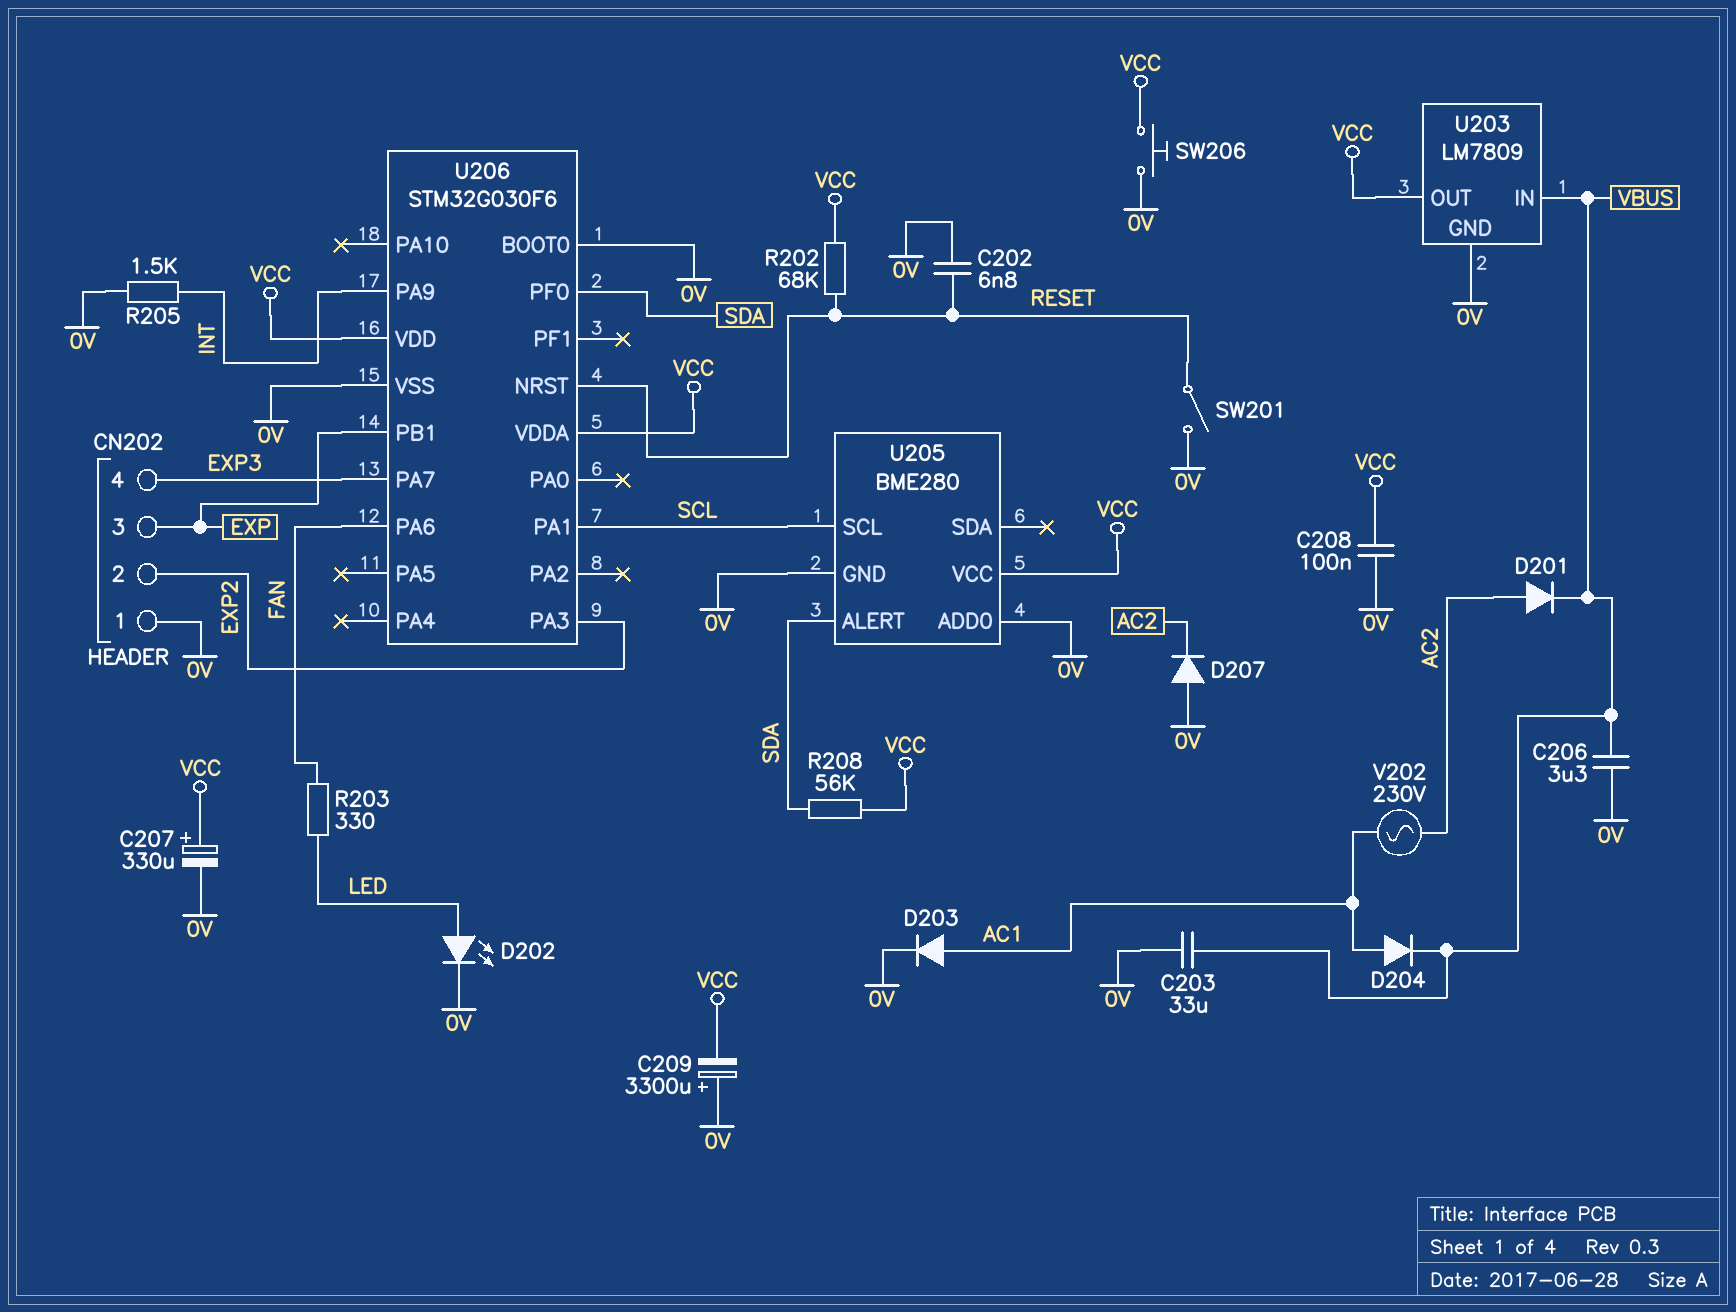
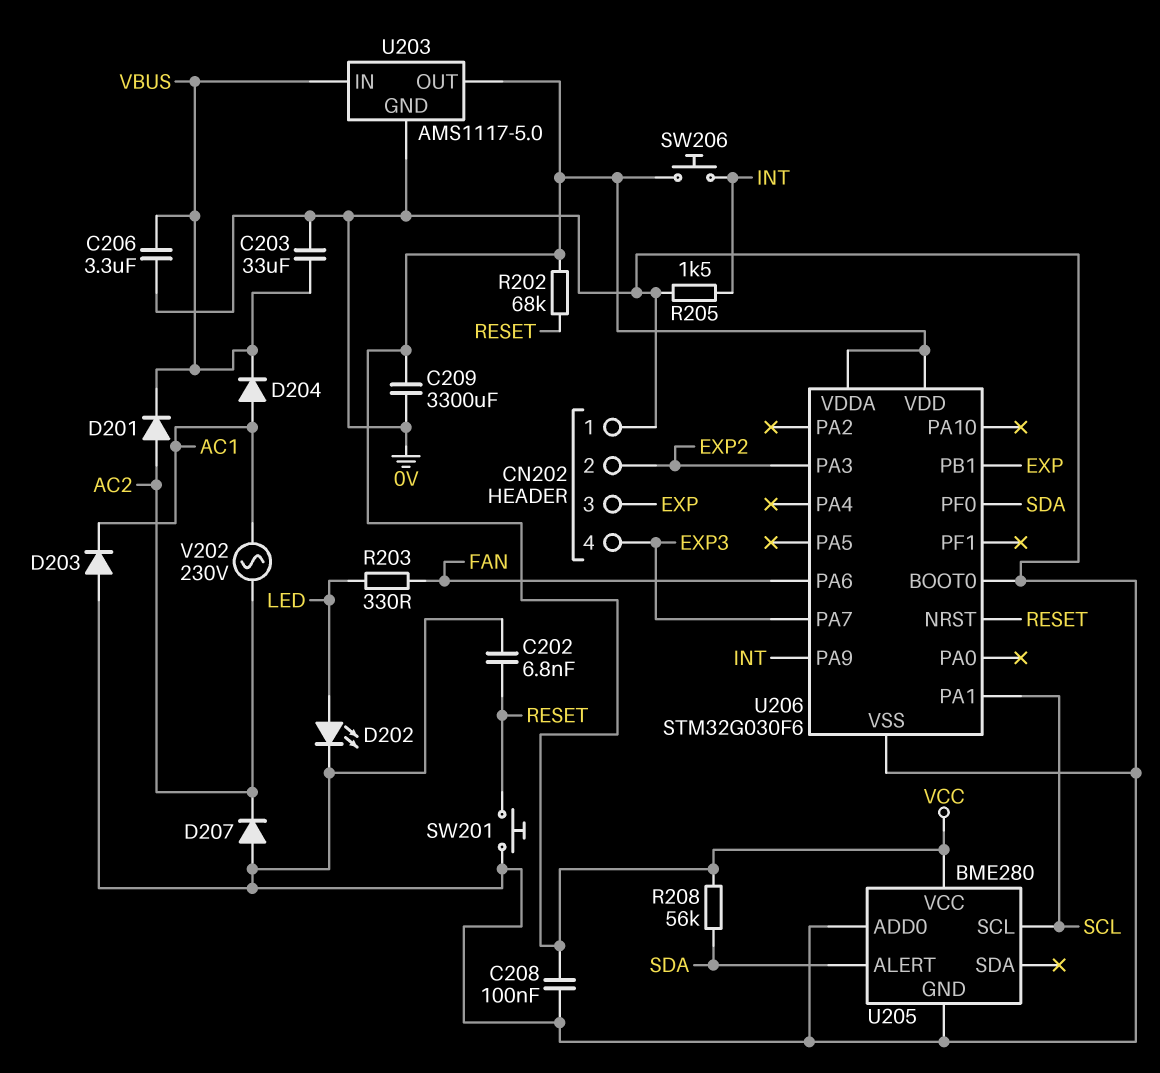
C207: 330uF (plus VCC, minus 0V) -> none
C209: 3300uF (plus 0V, minus VCC) -> 3300uF (0V, VCC)
D203: diode (A AC1, K 0V) -> diode (A 0V, K AC1)
SW201: switch (0V, RESET) -> button (0V, RESET)
SW206: button (0V, VCC) -> button (INT, VCC)
U203: LM7809 -> AMS1117-5.0

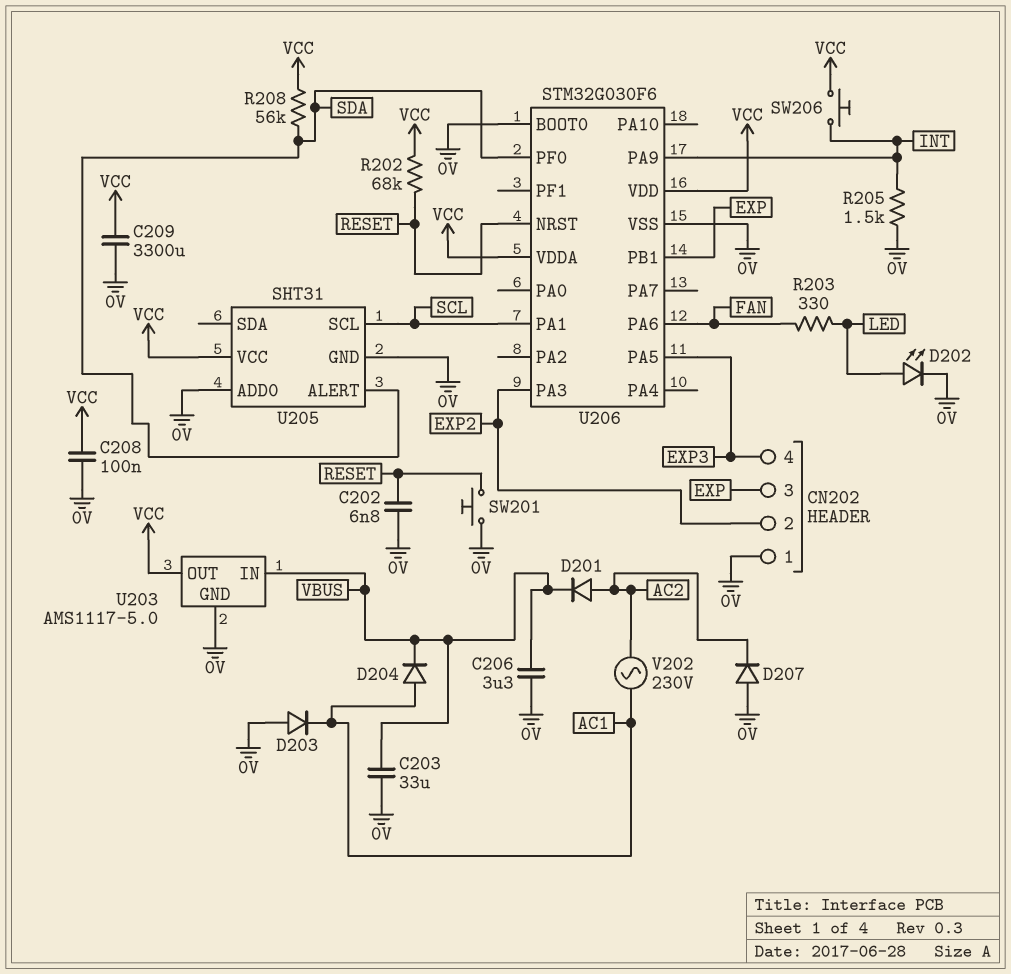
U205: BME280 -> SHT31
U206 pin PA5: none -> EXP3
U206 pin PA7: EXP3 -> none

